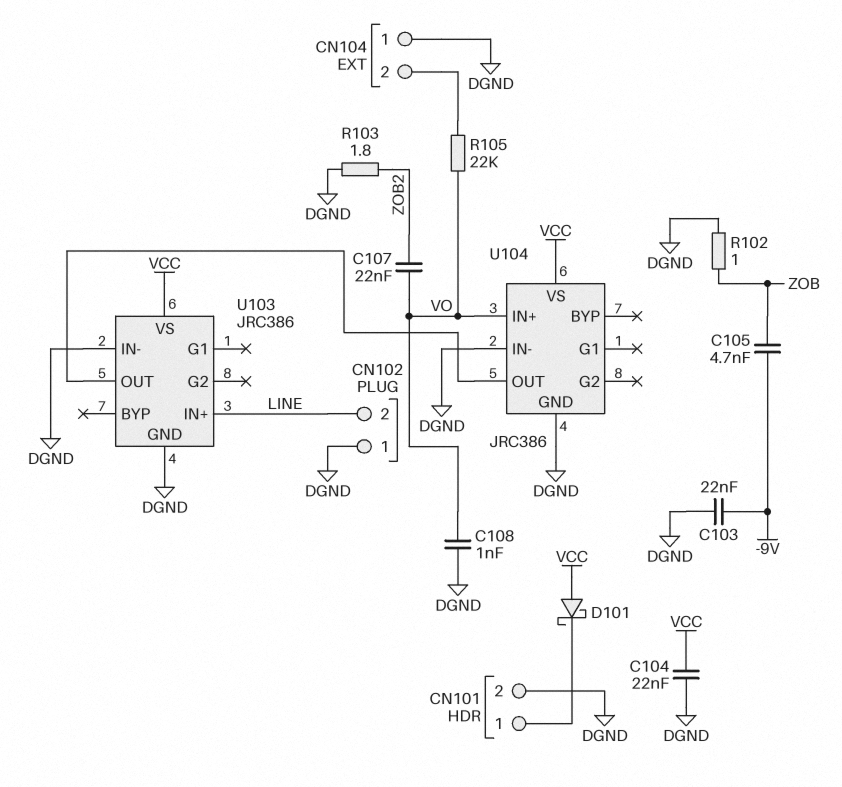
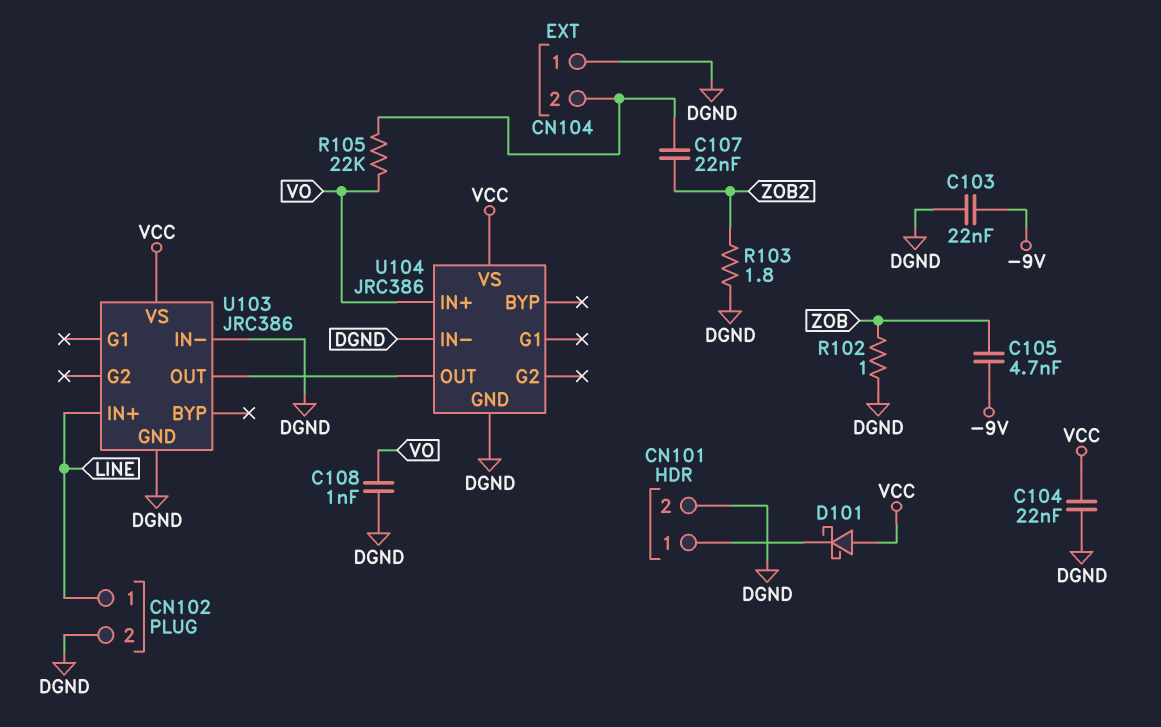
C107: 22nF (VO, ZOB2) -> 22nF (CN104/2, ZOB2)
CN102 pin 1: DGND -> LINE
CN102 pin 2: LINE -> DGND

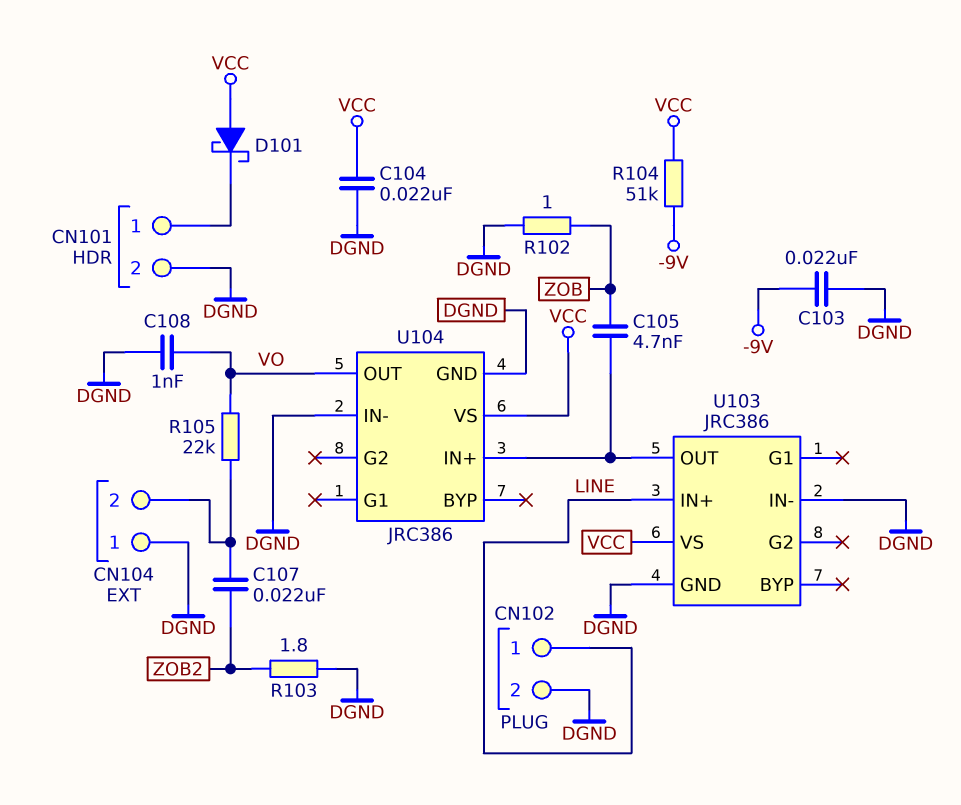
C105: 4.7nF (-9V, ZOB) -> 4.7nF (U103/OUT, ZOB)
R104: none -> 51k (-9V, VCC)
U104 pin IN+: VO -> U103/OUT
U104 pin OUT: U103/OUT -> VO

